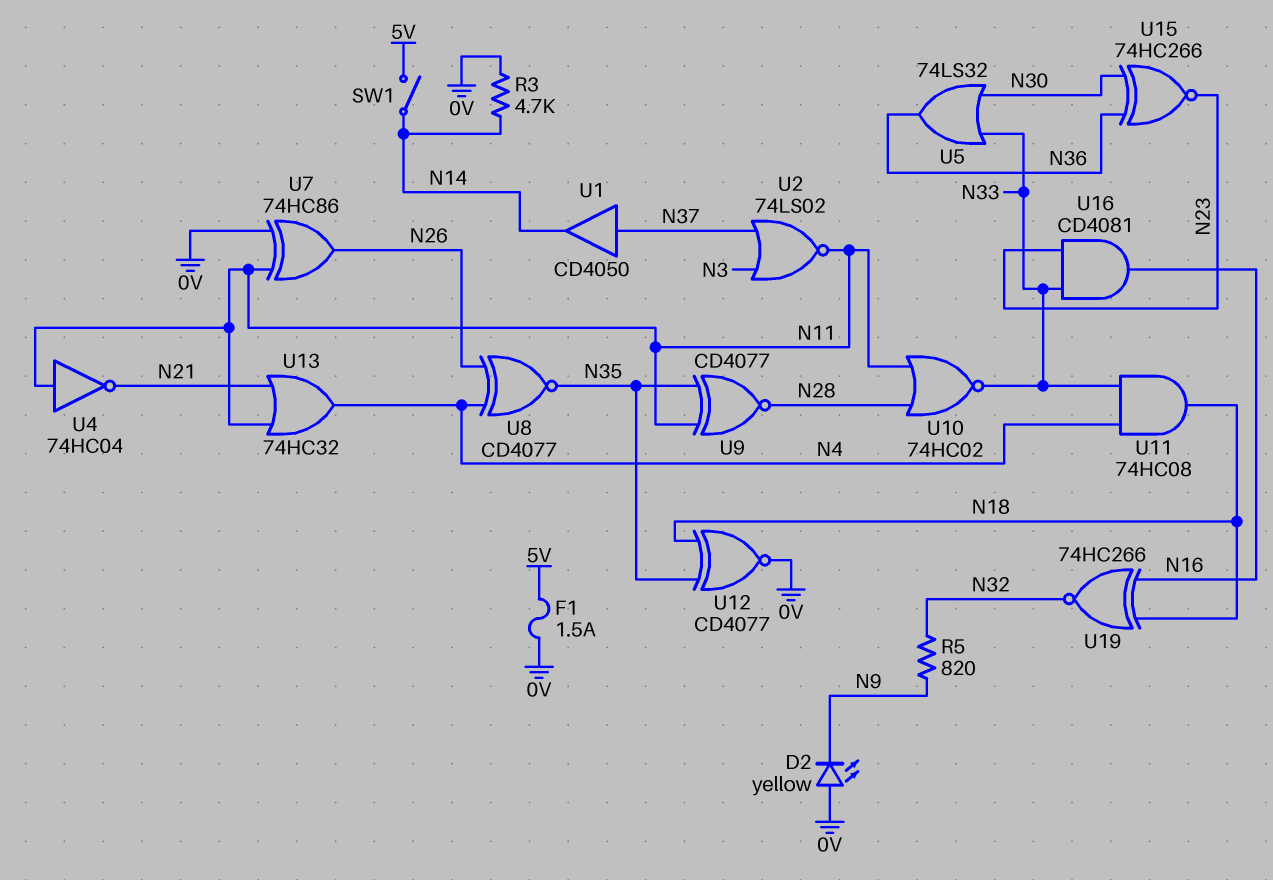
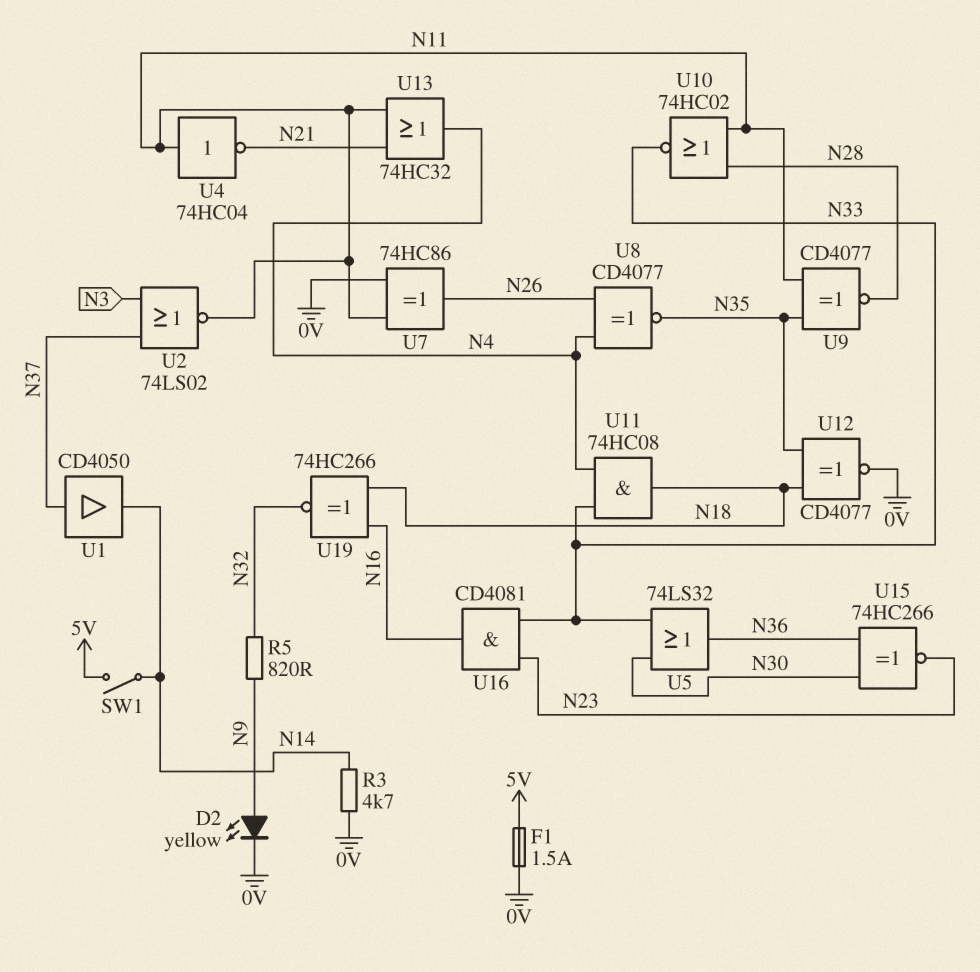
D2: LED yellow (A 0V, K N9) -> LED yellow (A N9, K 0V)

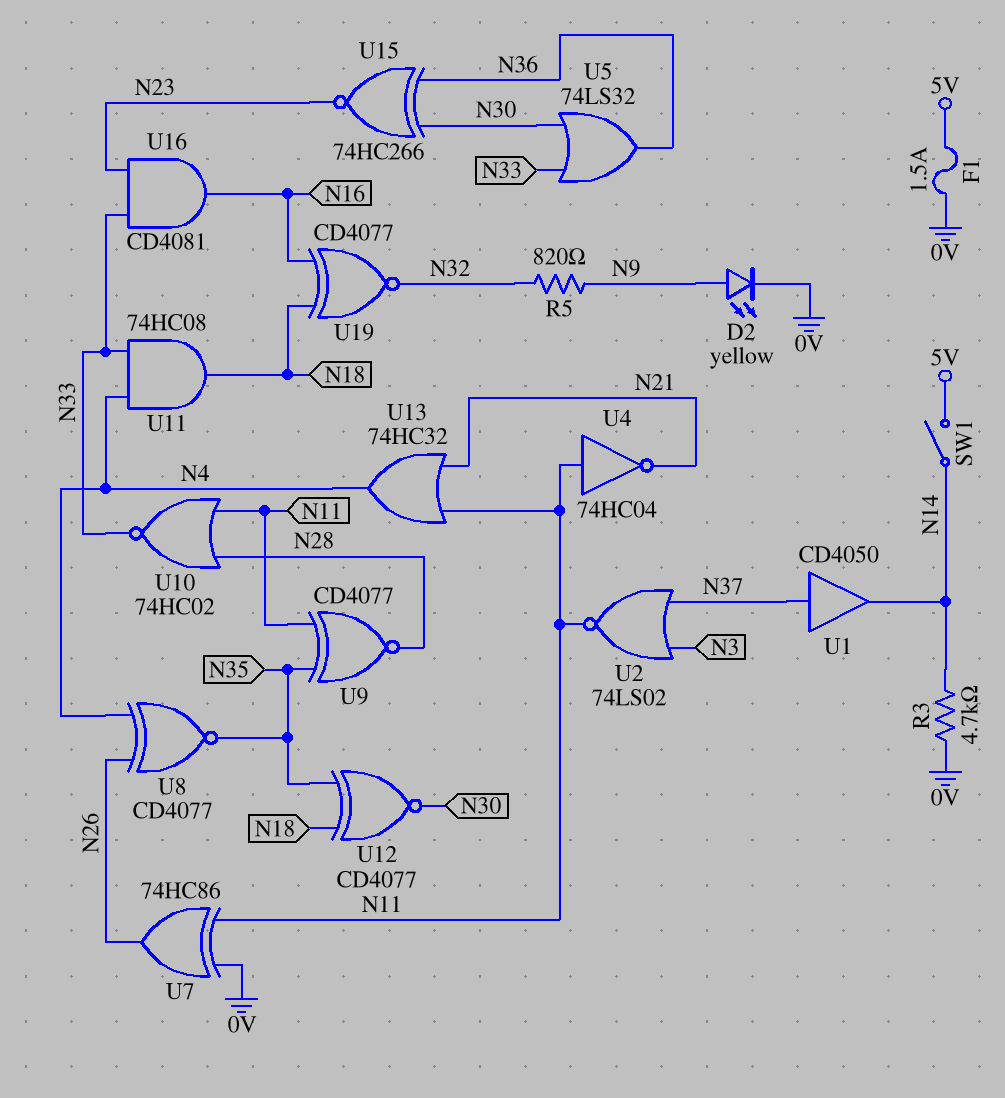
U12: XNOR CD4077 (in N18, in N35, out 0V) -> XNOR CD4077 (in N18, in N35, out N30)
U19: XNOR 74HC266 (in N16, in N18, out N32) -> XNOR CD4077 (in N16, in N18, out N32)

